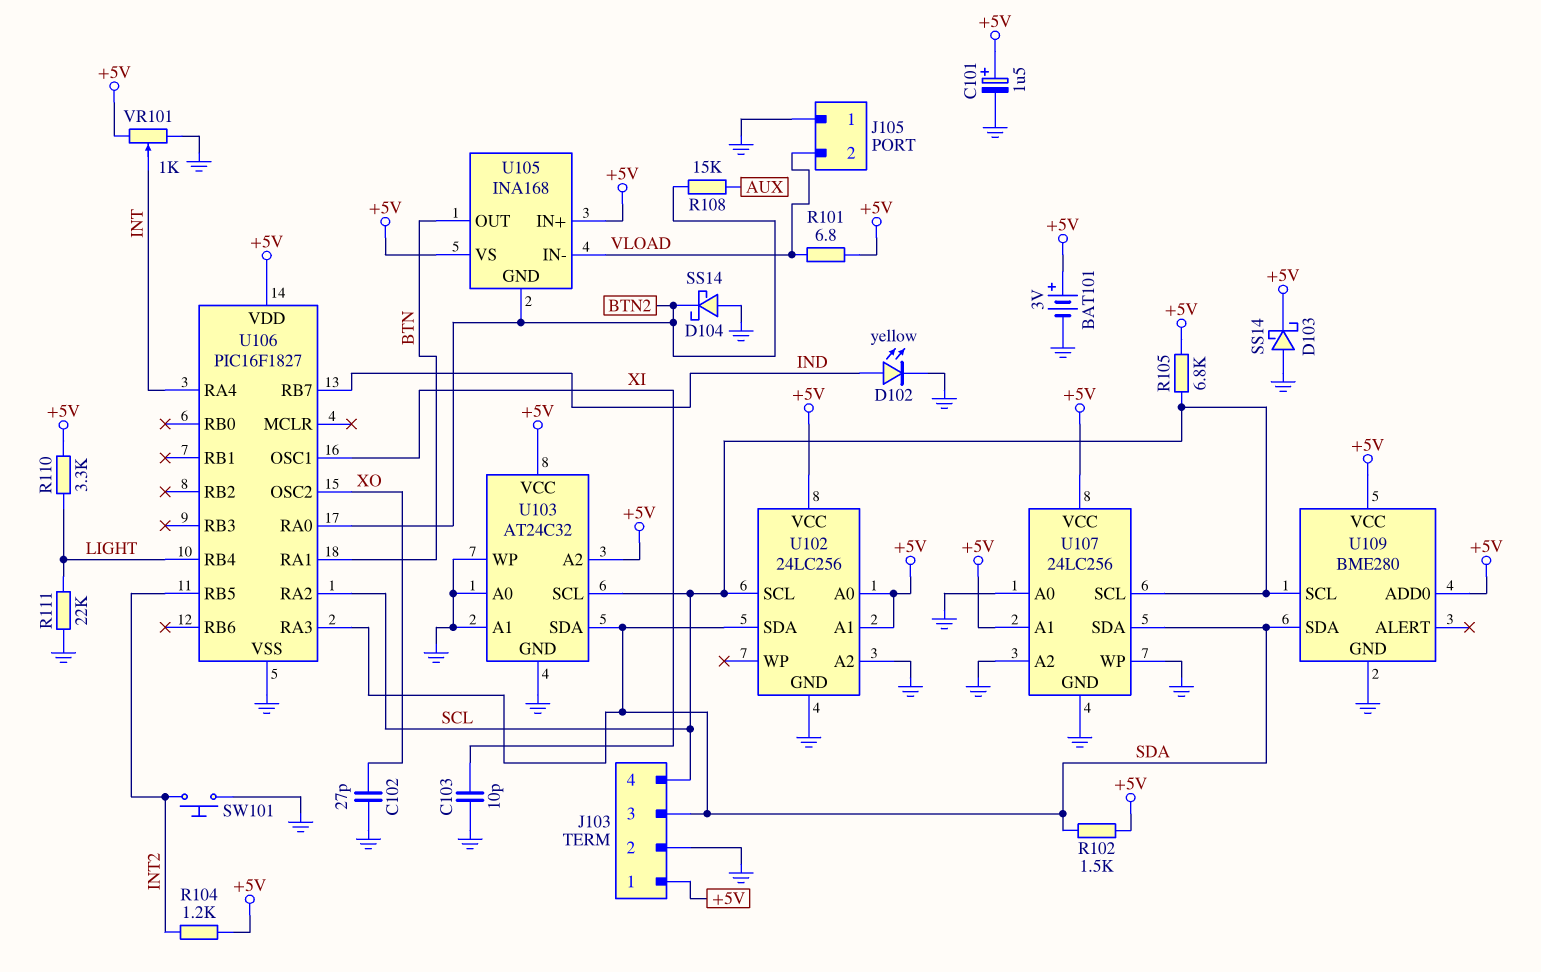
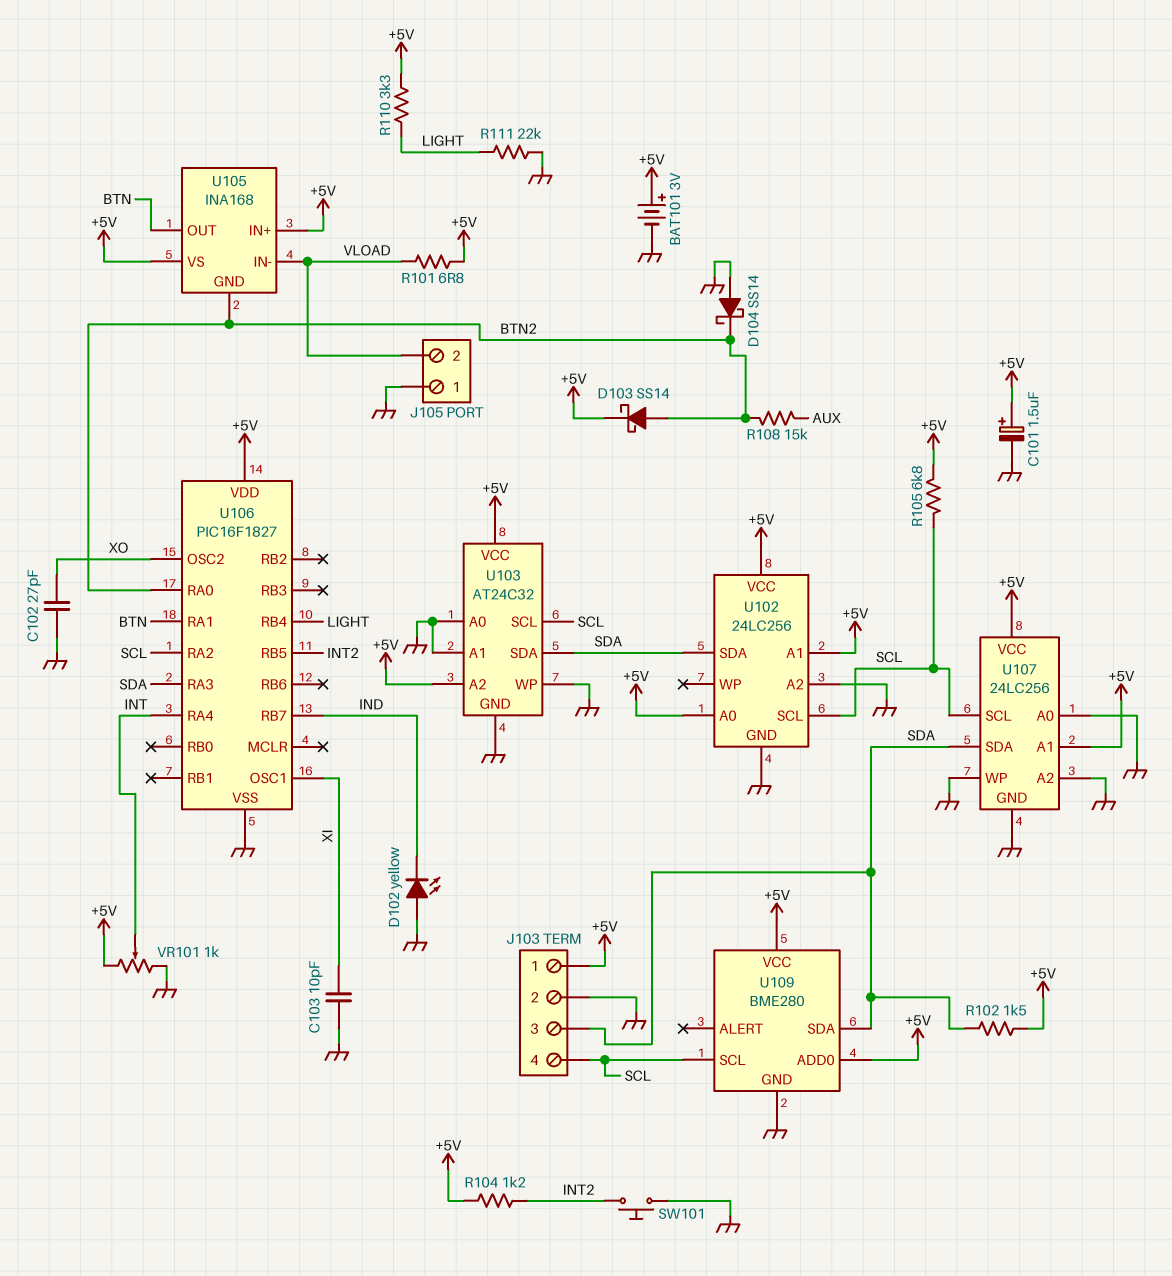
D102: LED yellow (A IND, K GND) -> LED yellow (A GND, K IND)
D103: schottky SS14 (A GND, K +5V) -> schottky SS14 (A BTN2, K +5V)

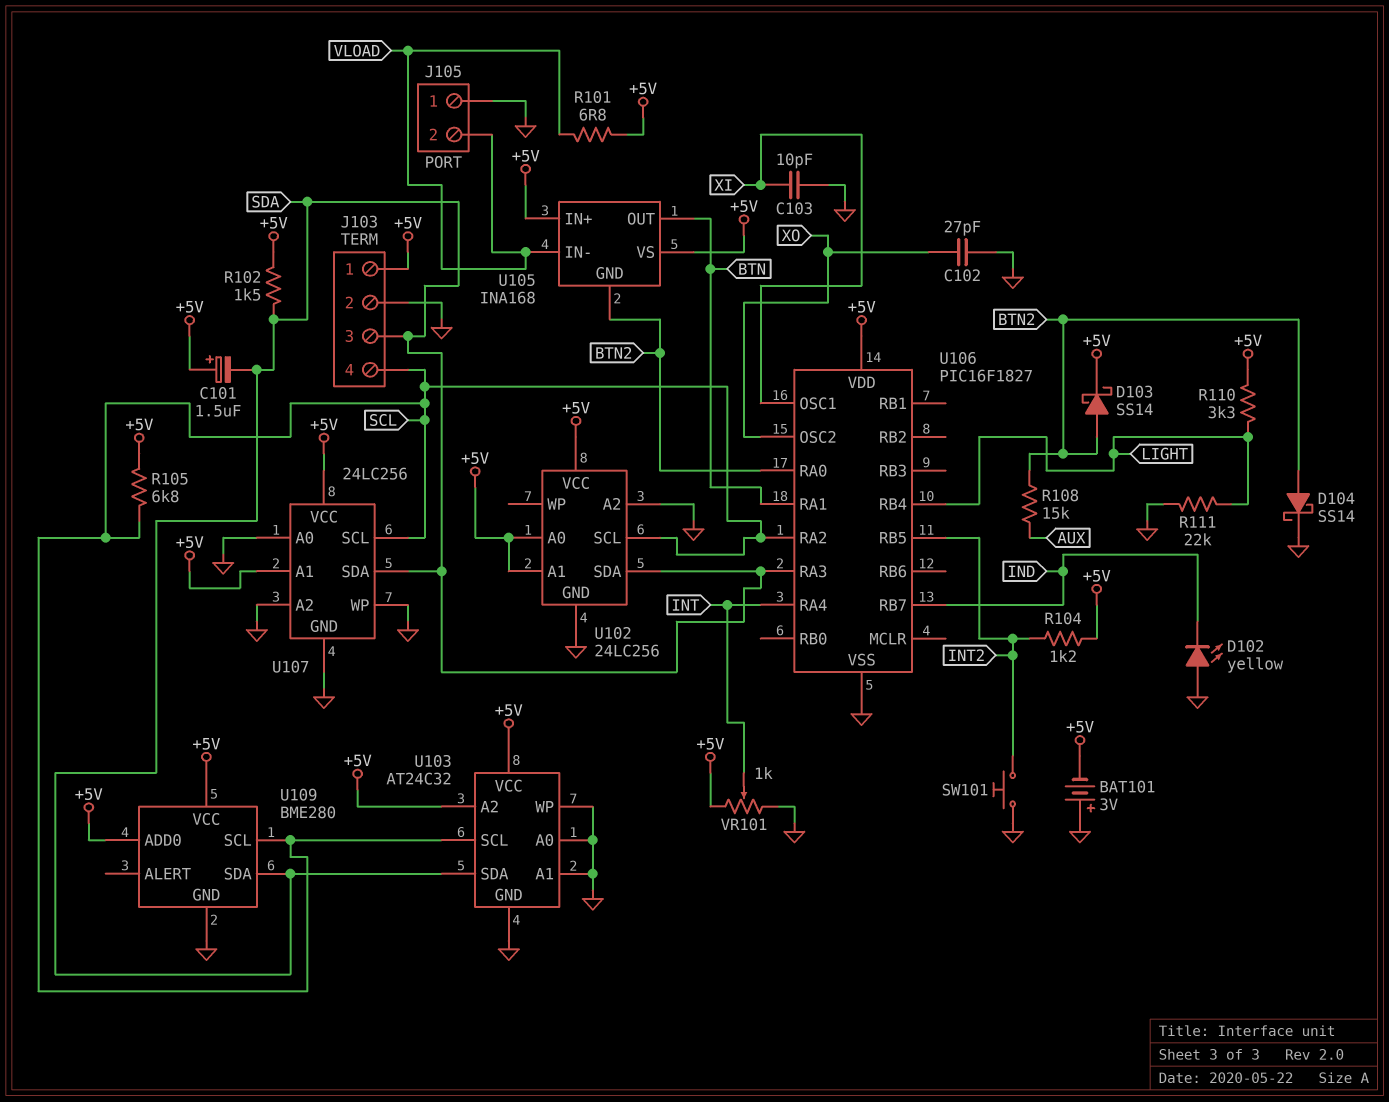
BAT101: 3V (plus +5V, minus GND) -> 3V (plus GND, minus +5V)
C101: 1.5uF (plus +5V, minus GND) -> 1.5uF (plus +5V, minus SDA)
D104: schottky SS14 (A GND, K BTN2) -> schottky SS14 (A BTN2, K GND)

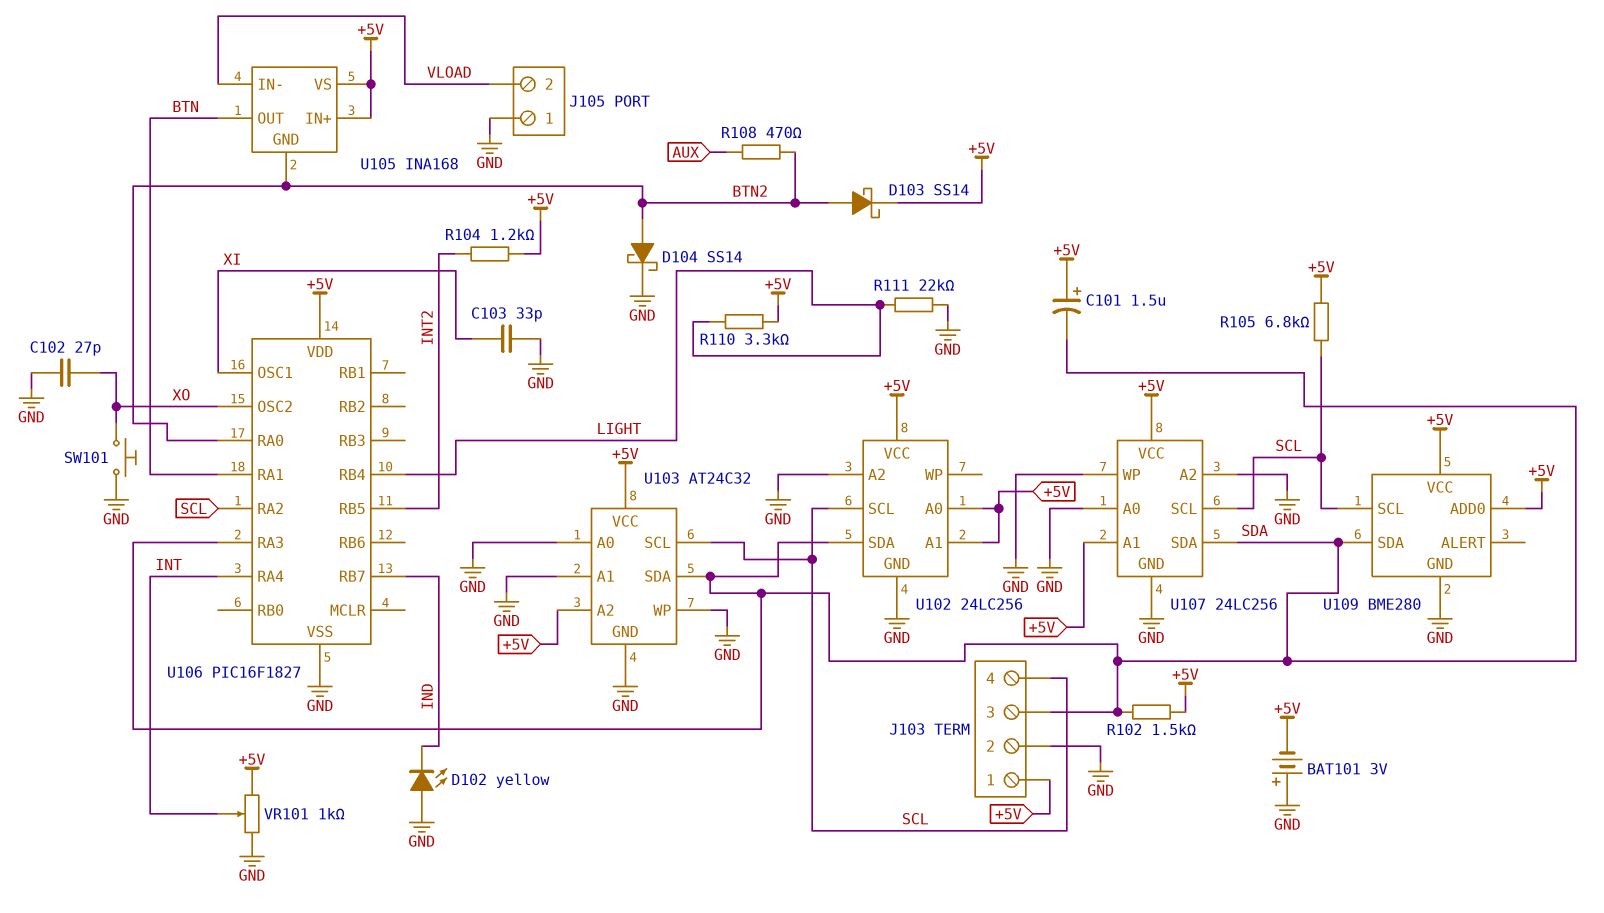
C103: 10pF (GND, XI) -> 33pF (GND, XI)
R101: 6.8 (+5V, VLOAD) -> none
R108: 15k (AUX, BTN2) -> 470 (AUX, BTN2)
SW101: button (GND, INT2) -> button (GND, XO)

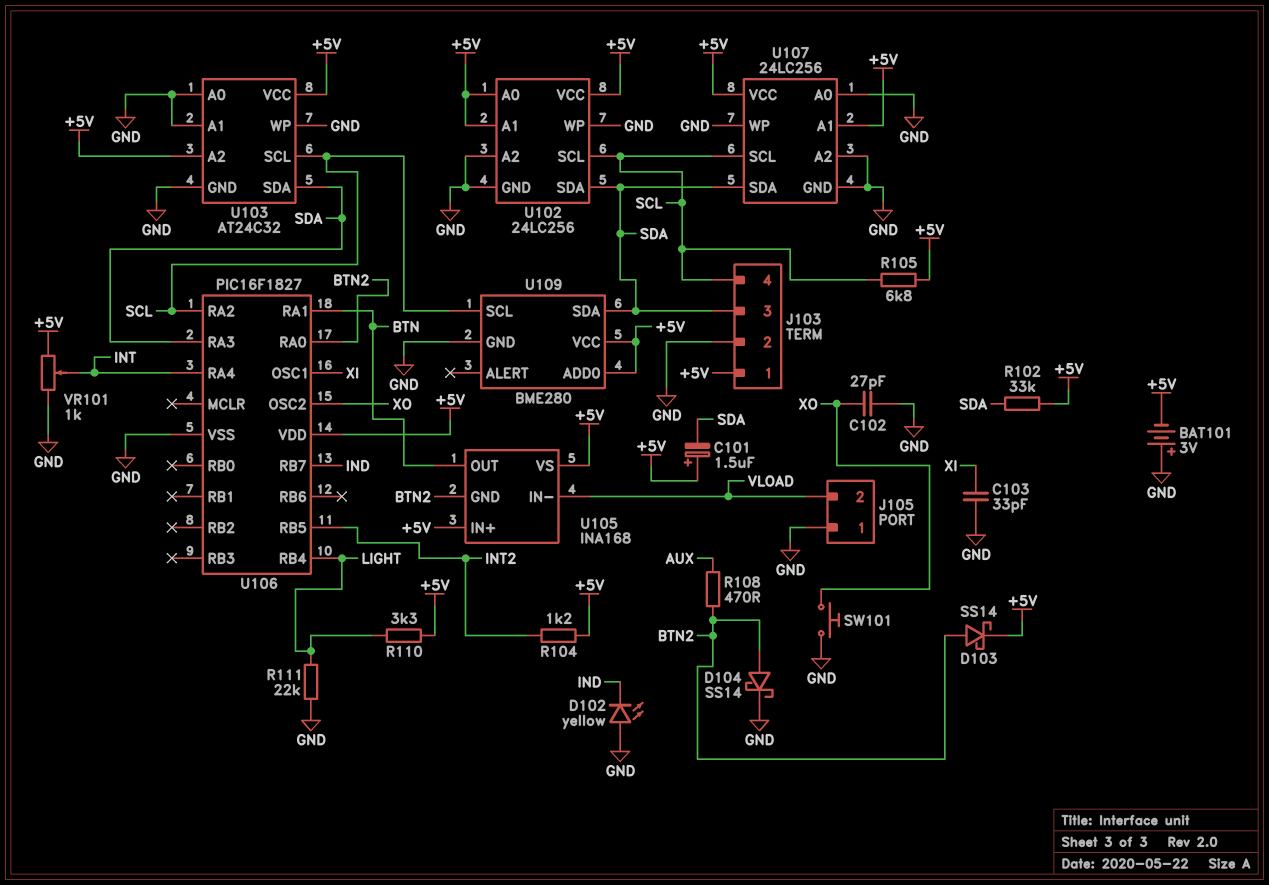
R102: 1.5k (+5V, SDA) -> 33k (+5V, SDA)
U102 pin WP: none -> GND

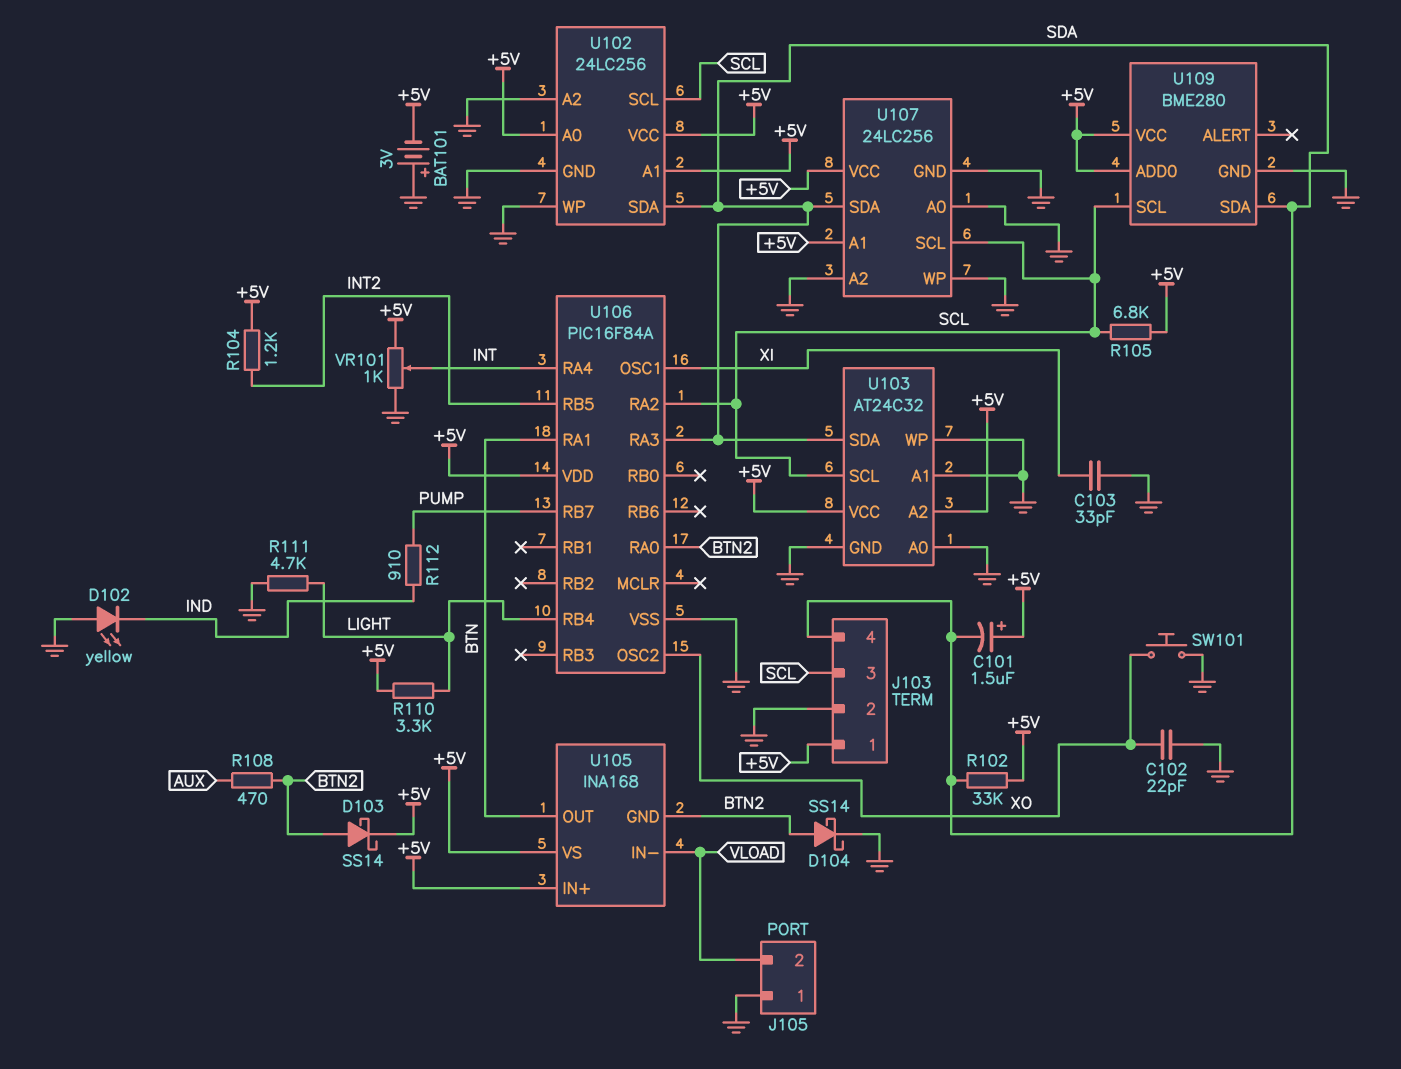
C102: 27pF (GND, XO) -> 22pF (GND, XO)
J103 pin 3: SDA -> SCL
J103 pin 4: SCL -> SDA
R111: 22k (GND, LIGHT) -> 4.7k (GND, LIGHT)
R112: none -> 910 (IND, PUMP)
U106: PIC16F1827 -> PIC16F84A
U106 pin RB7: IND -> PUMP

